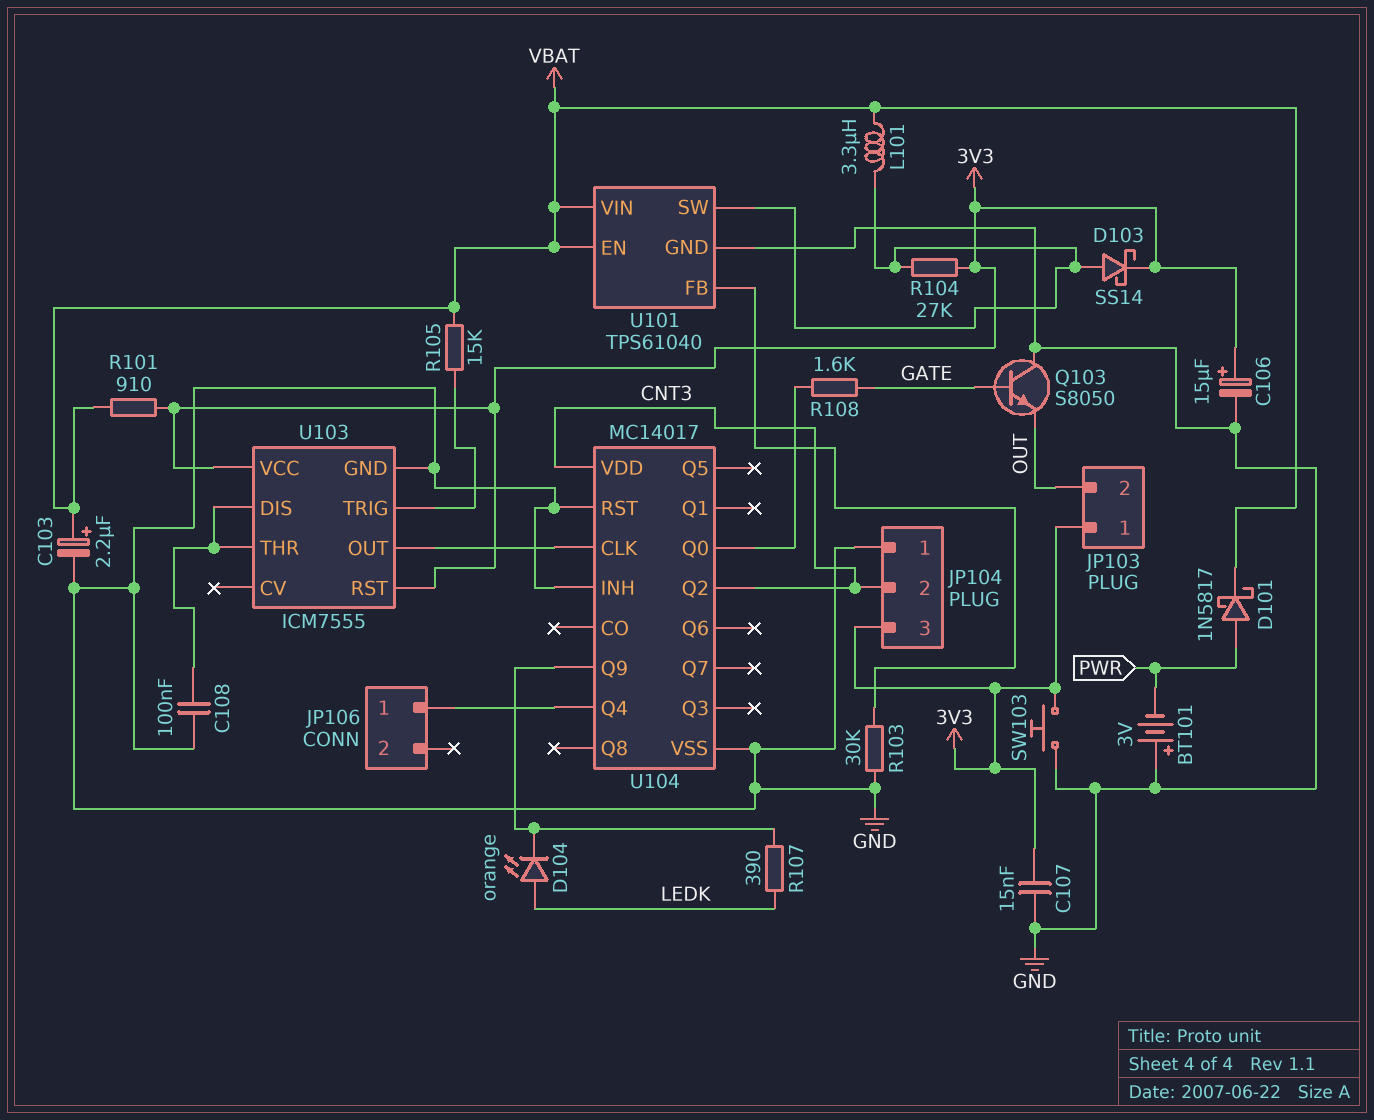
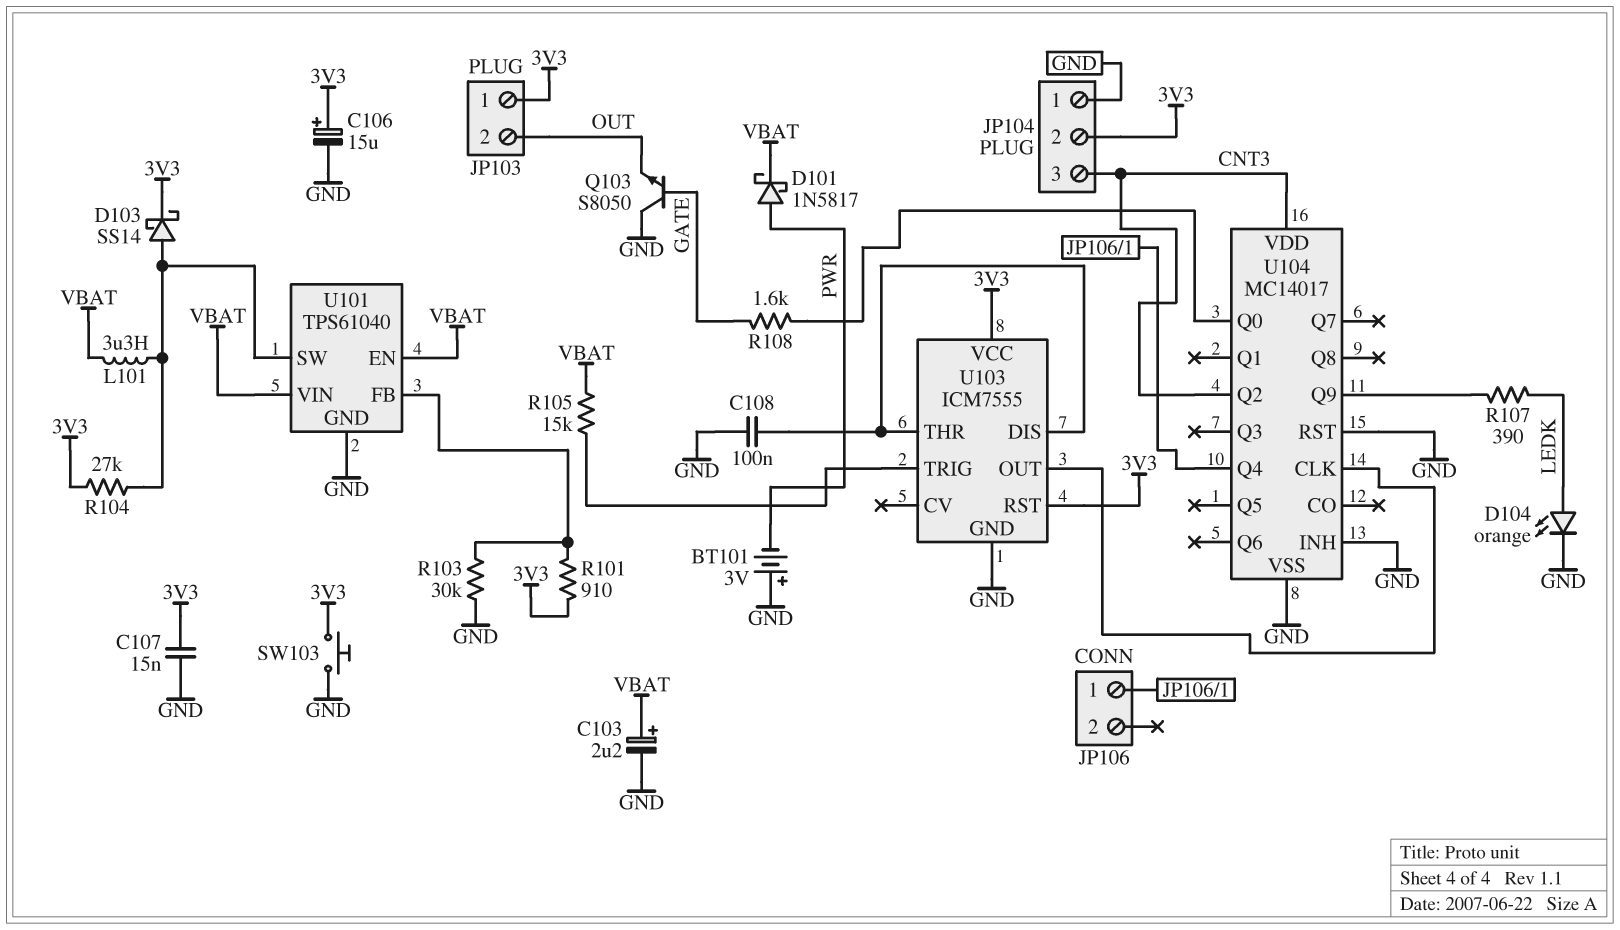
D104: LED orange (A LEDK, K U104/Q9) -> LED orange (A LEDK, K GND)
JP104 pin 2: CNT3 -> 3V3
JP104 pin 3: 3V3 -> CNT3
R101: 910 (3V3, VBAT) -> 910 (3V3, U101/FB)

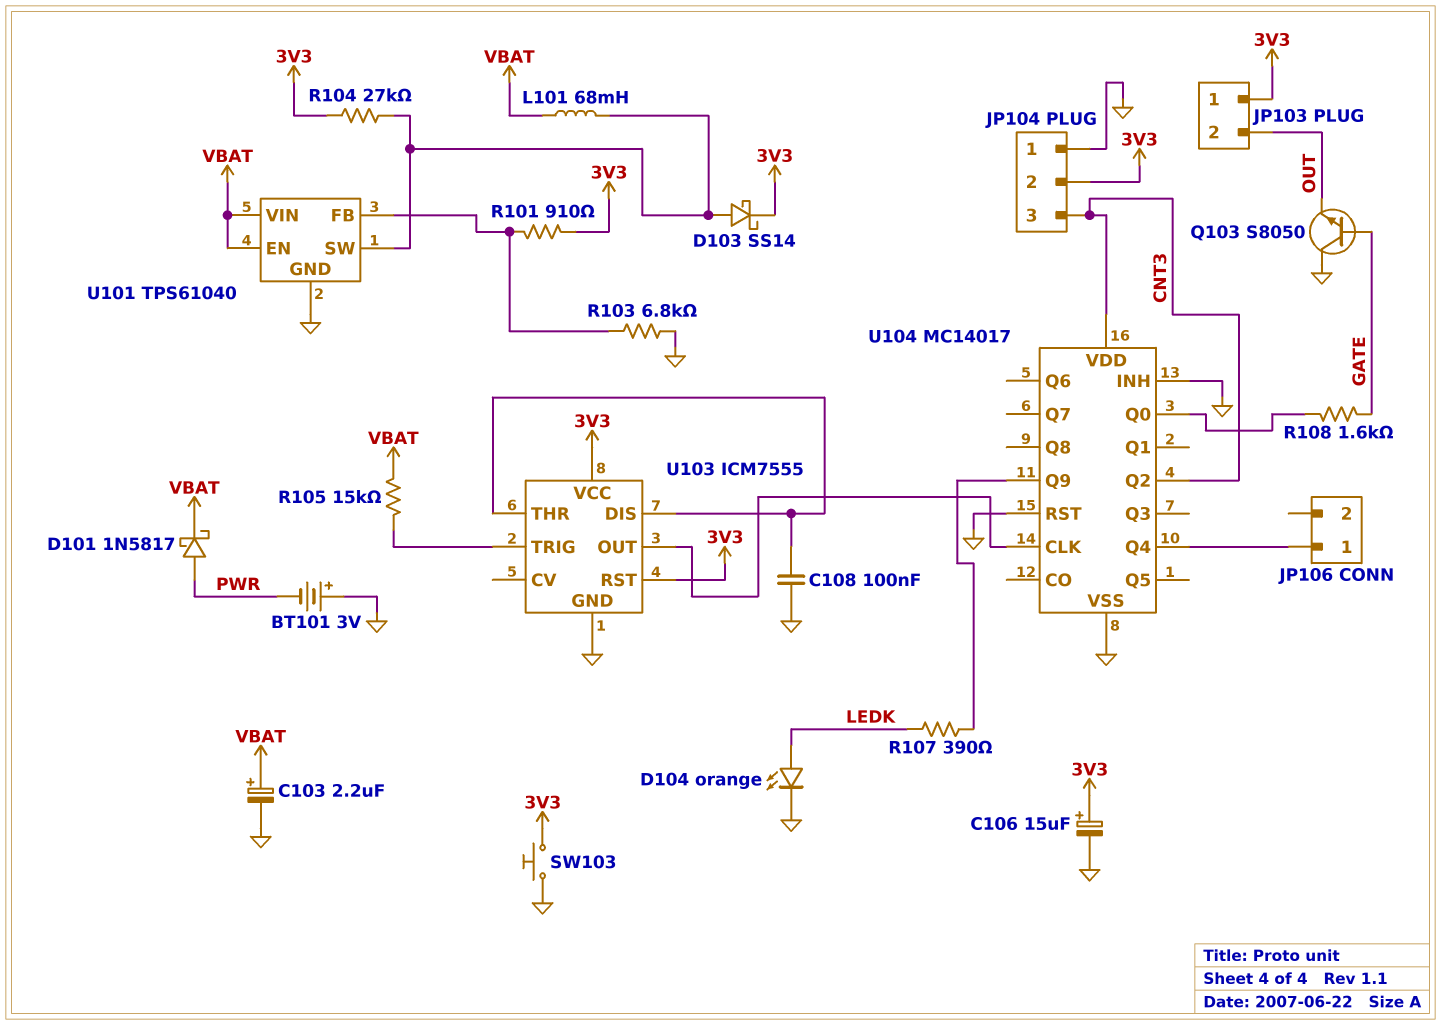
C107: 15nF (3V3, GND) -> none
L101: 3.3uH (U101/SW, VBAT) -> 68mH (U101/SW, VBAT)
R103: 30k (GND, U101/FB) -> 6.8k (GND, U101/FB)

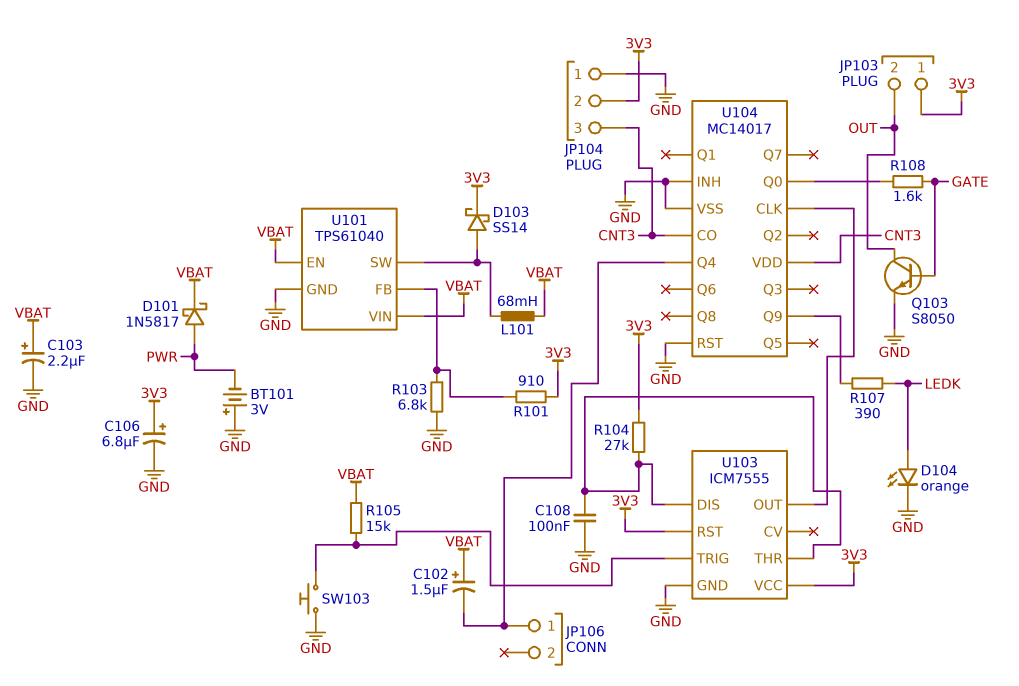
C102: none -> 1.5uF (plus VBAT, minus JP106/1)
C106: 15uF (plus 3V3, minus GND) -> 6.8uF (plus 3V3, minus GND)
Q103: NPN S8050 (B GATE, C GND, E OUT) -> NPN S8050 (B GATE, C OUT, E GND)
R104: 27k (3V3, U101/SW) -> 27k (3V3, U103/DIS)
SW103: button (3V3, GND) -> button (GND, U103/TRIG)
U104 pin CO: none -> CNT3
U104 pin Q2: CNT3 -> none

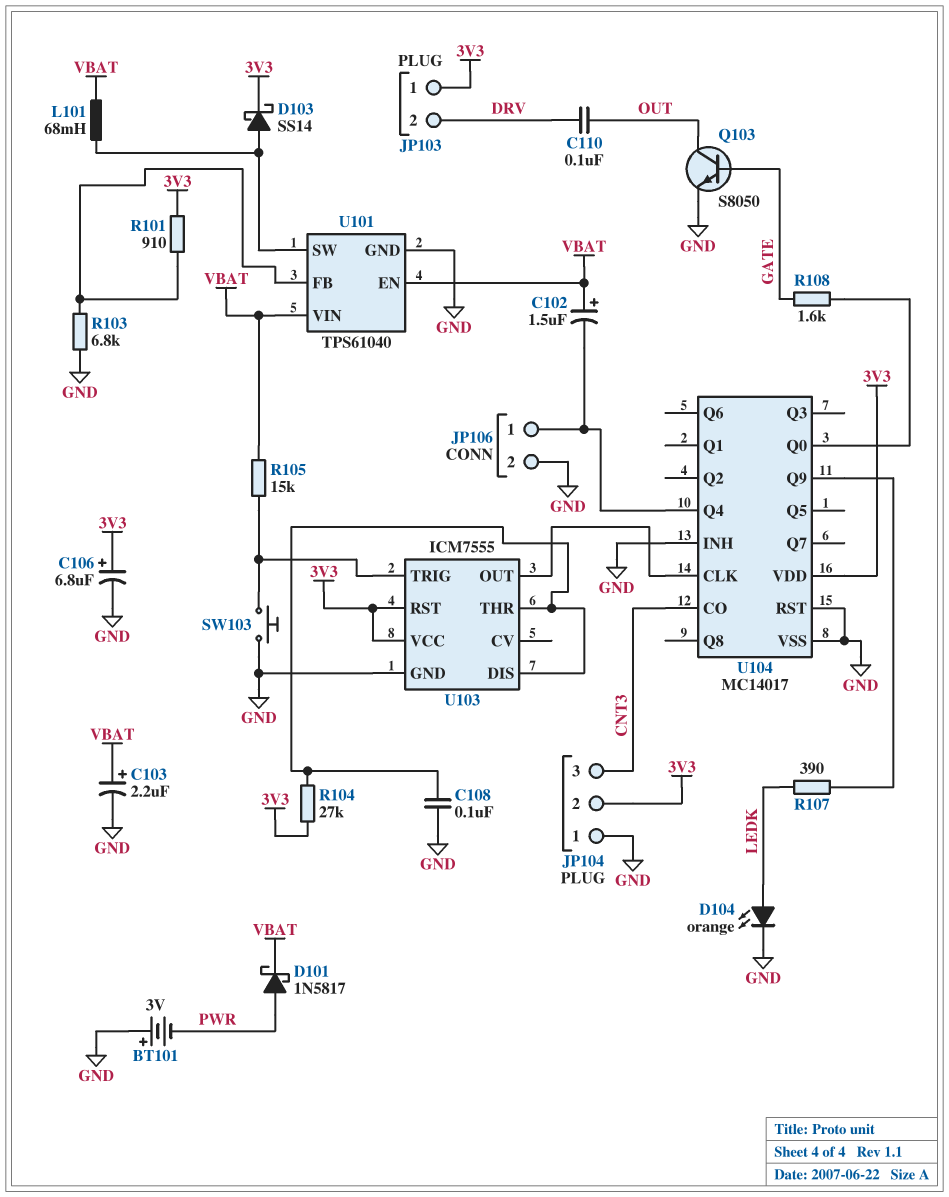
C110: none -> 100nF (DRV, OUT)
JP103 pin 2: OUT -> DRV
JP106 pin 2: none -> GND
U104 pin VDD: CNT3 -> 3V3

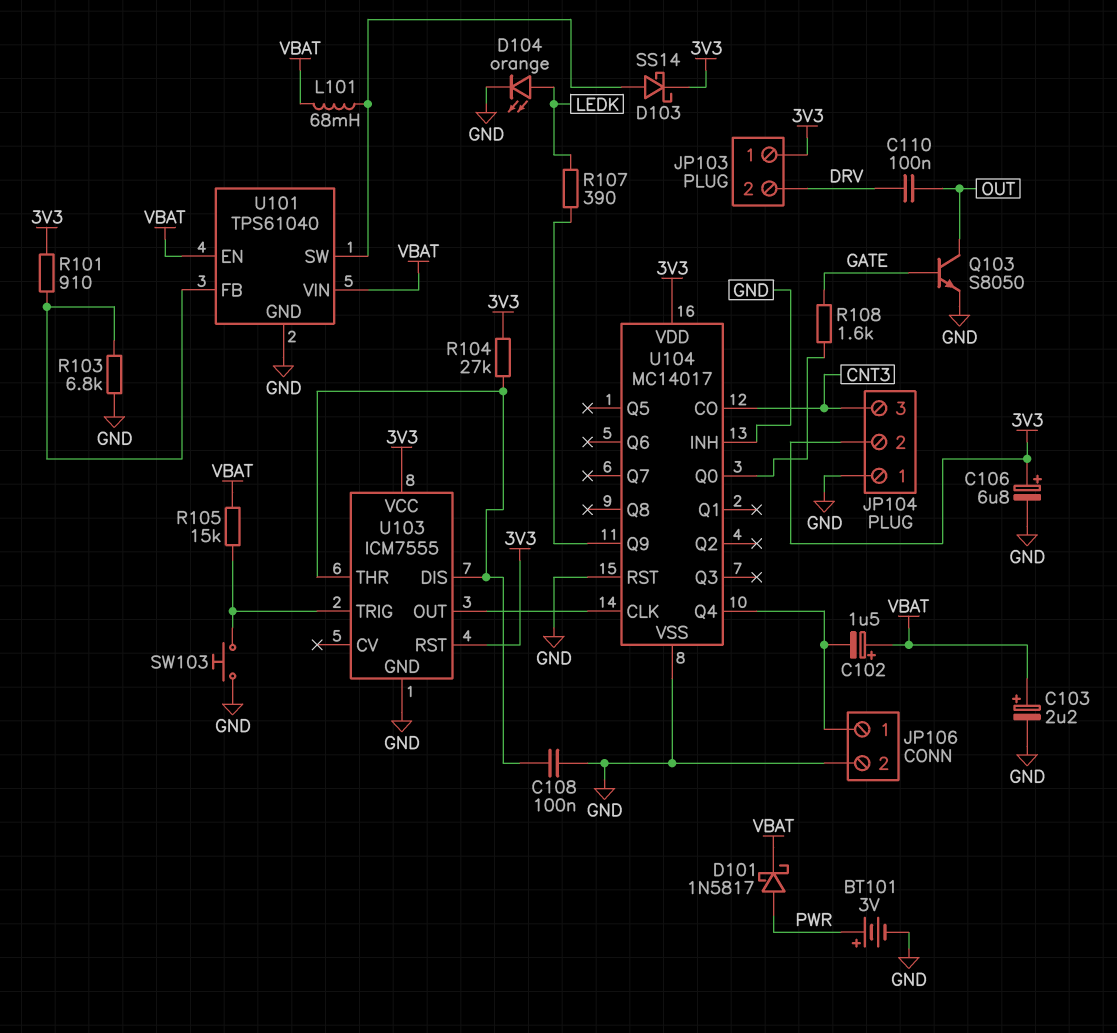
BT101: 3V (plus GND, minus PWR) -> 3V (plus PWR, minus GND)

